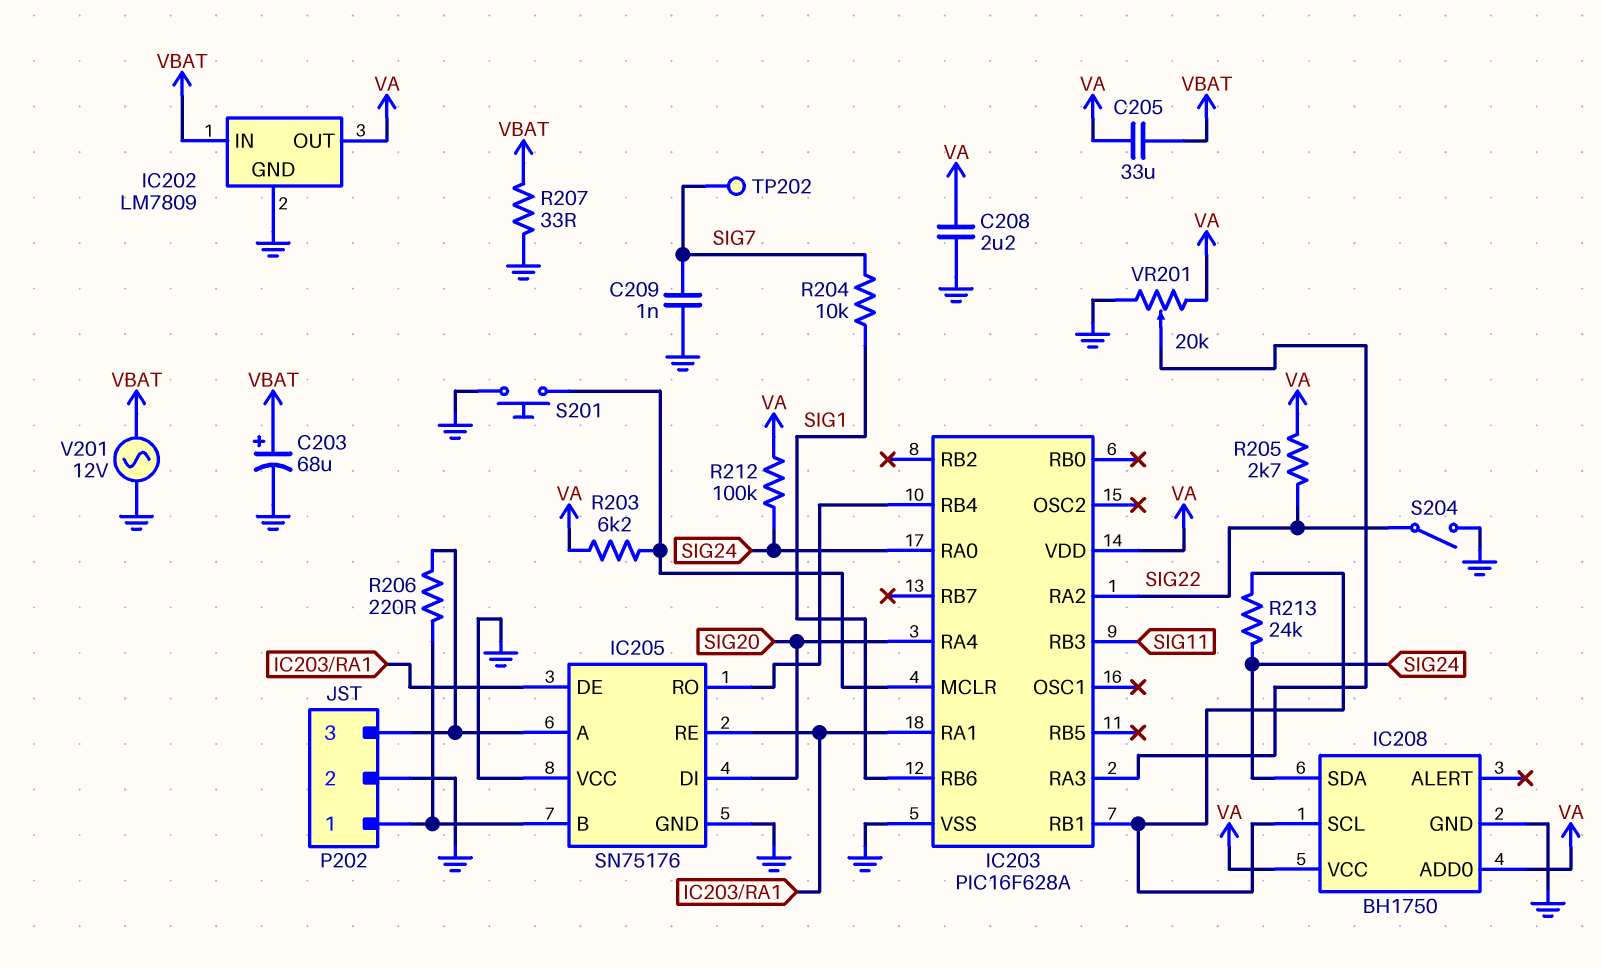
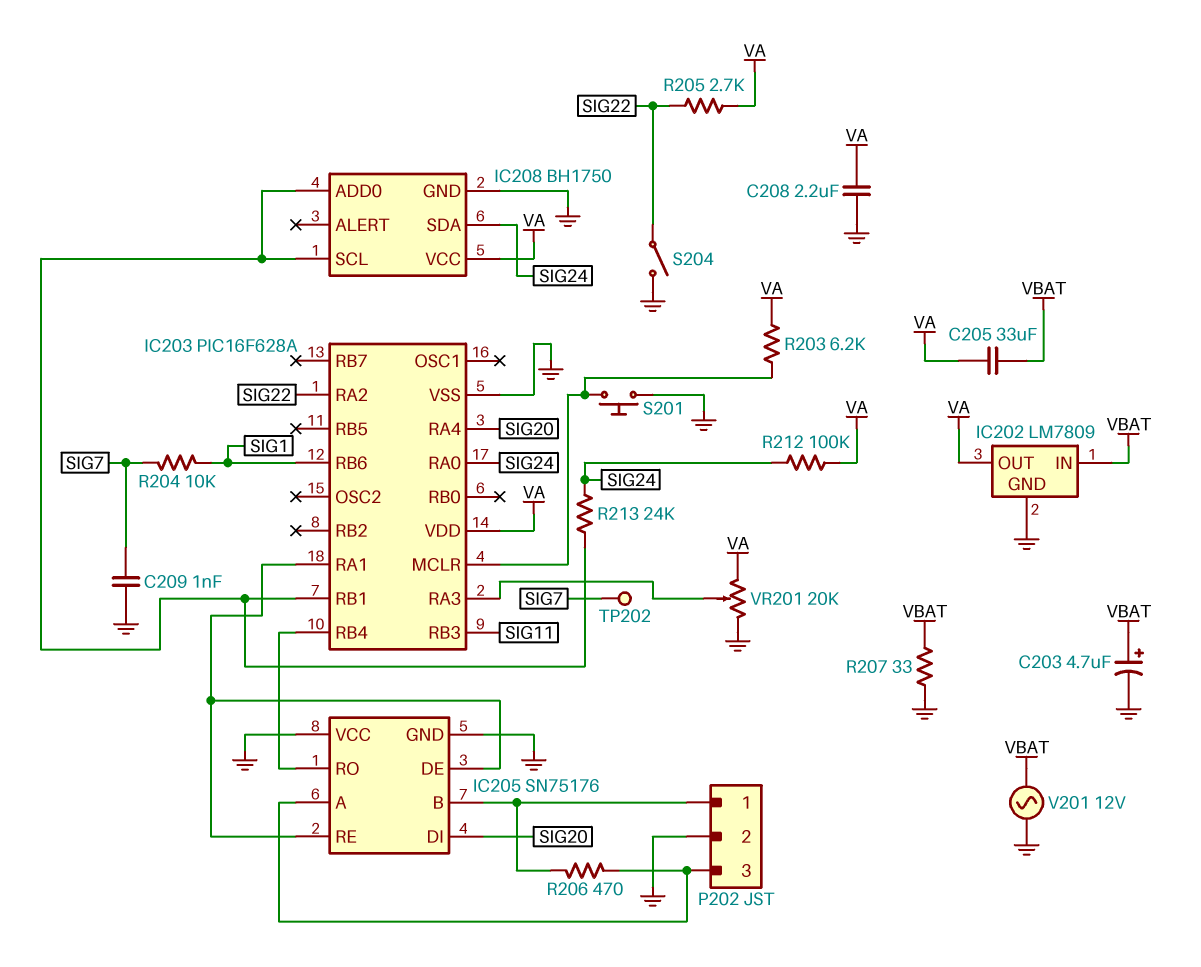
C203: 68uF (plus VBAT, minus GND) -> 4.7uF (plus VBAT, minus GND)
IC208 pin ADD0: VA -> IC203/RB1
R206: 220 (IC205/A, IC205/B) -> 470 (IC205/A, IC205/B)

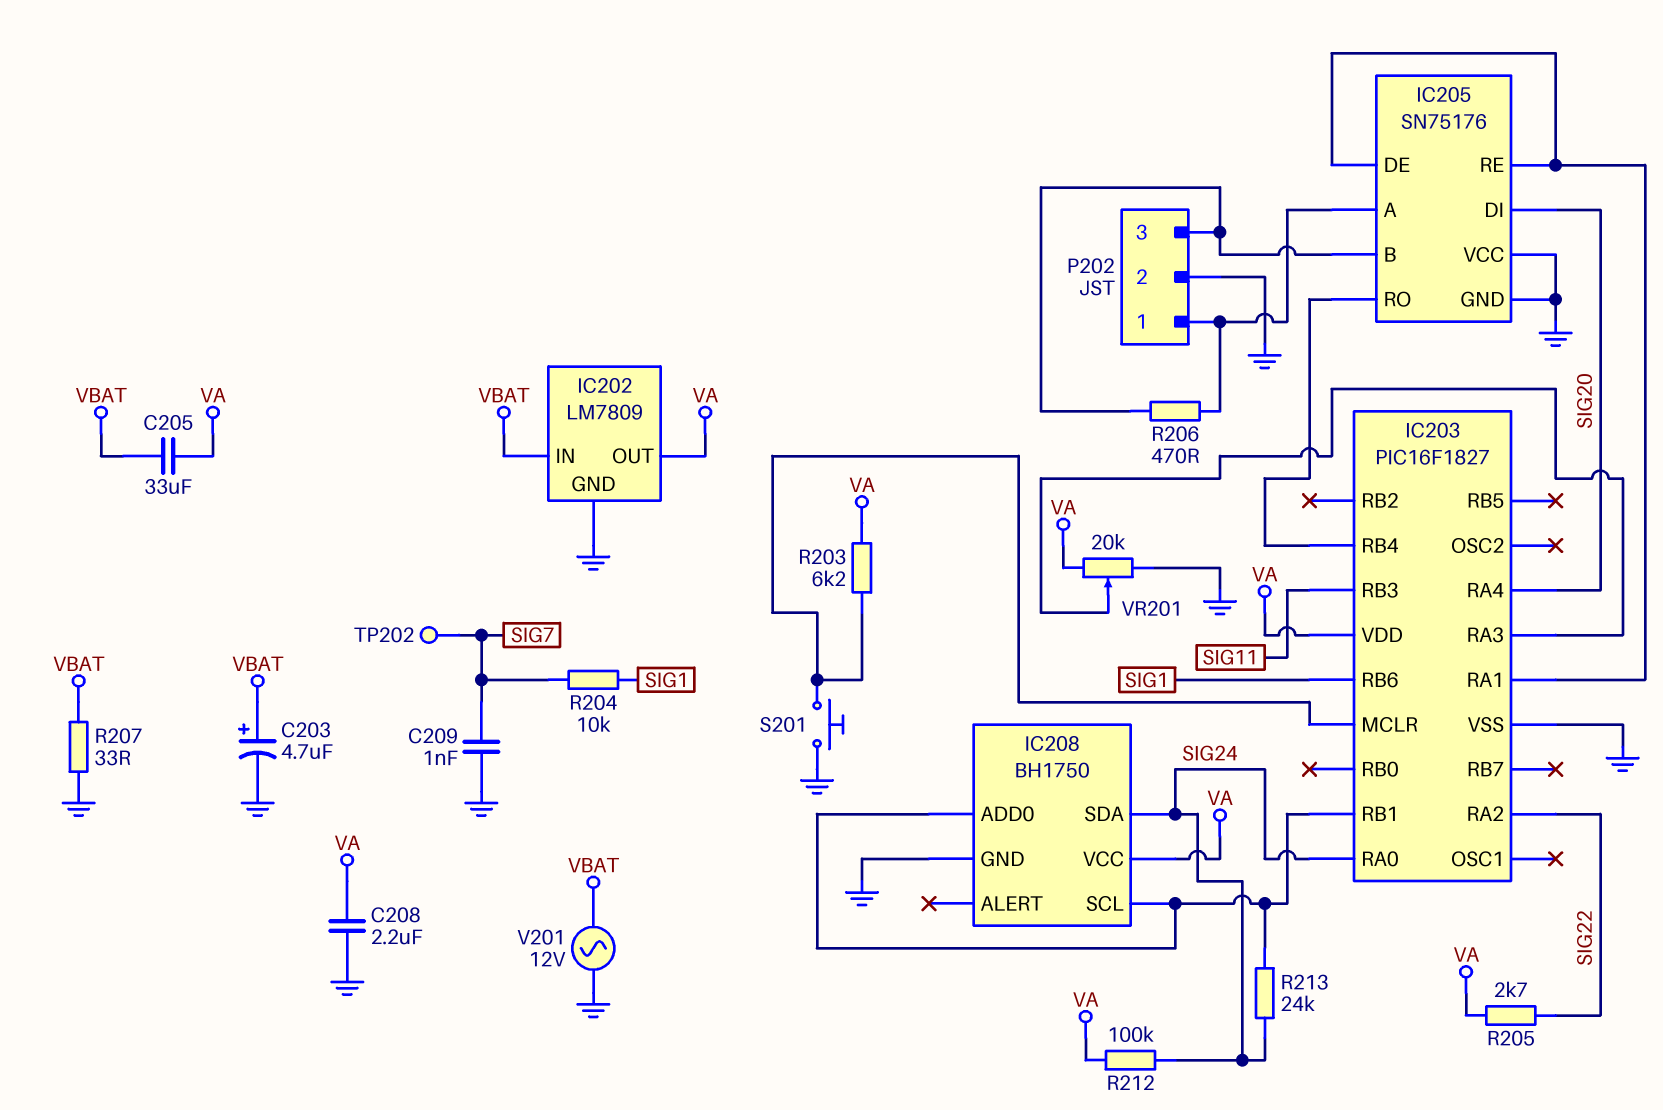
IC203: PIC16F628A -> PIC16F1827
P202 pin 1: IC205/B -> IC205/A
P202 pin 3: IC205/A -> IC205/B
S204: switch (GND, SIG22) -> none

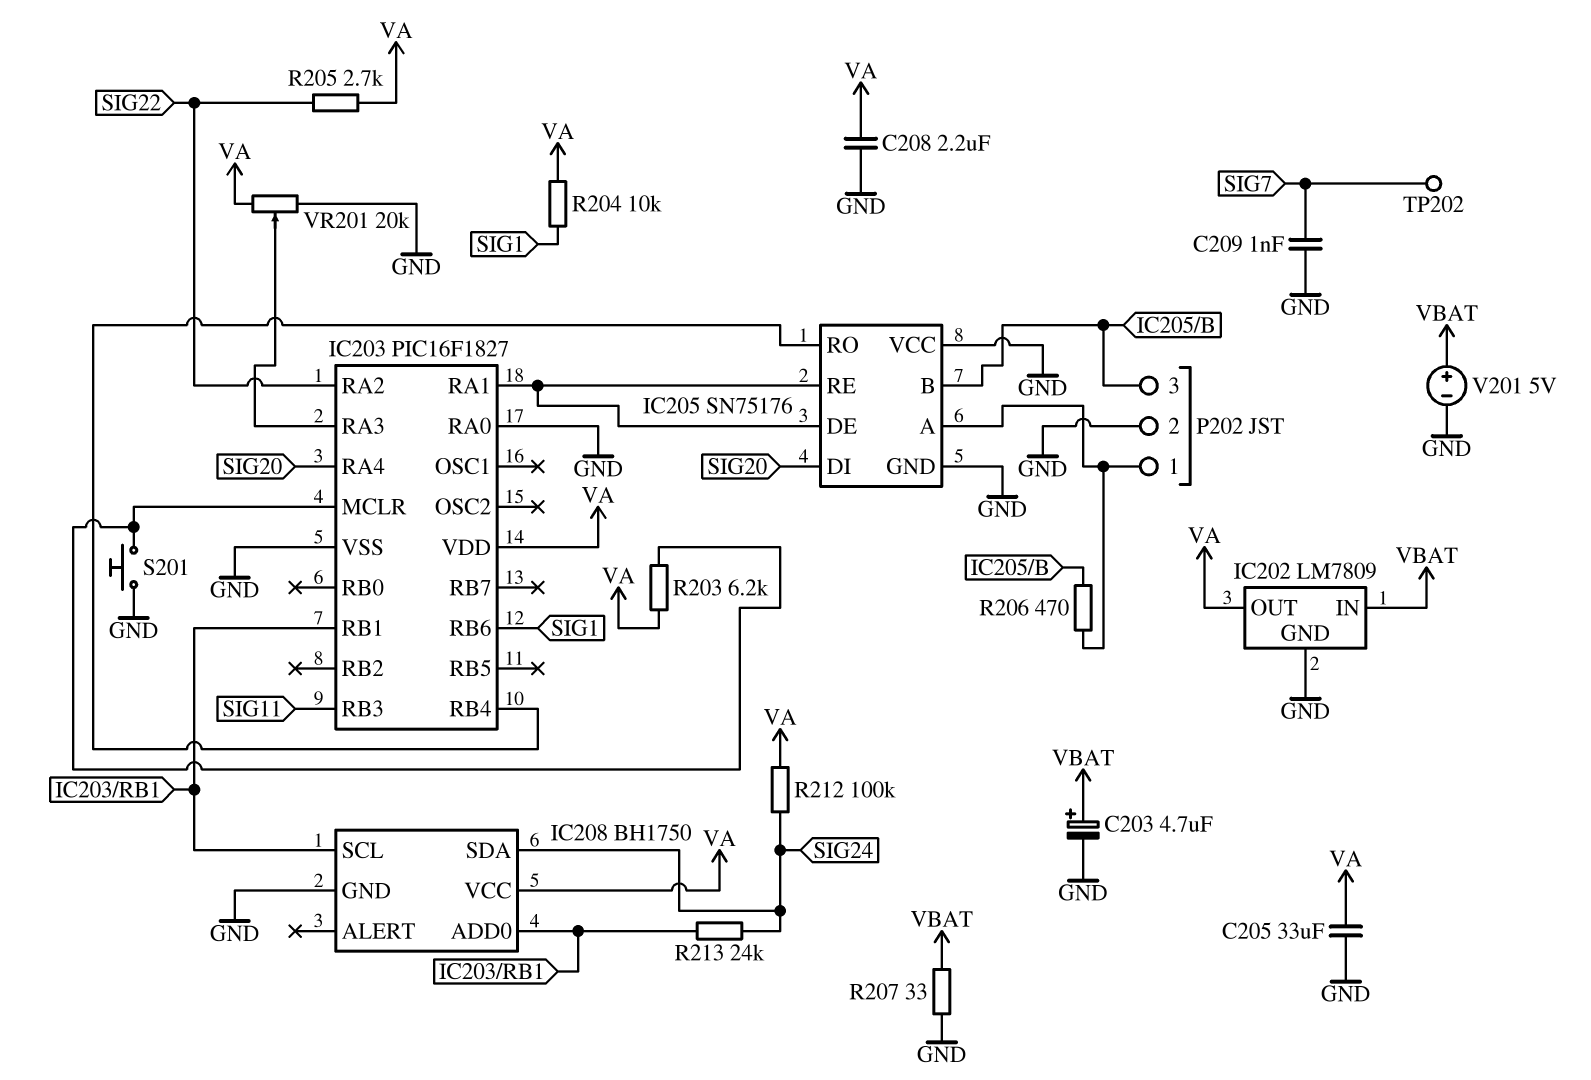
C205: 33uF (VA, VBAT) -> 33uF (GND, VA)
IC203 pin RA0: SIG24 -> GND
R204: 10k (SIG1, SIG7) -> 10k (SIG1, VA)
V201: AC 12V (GND, VBAT) -> 5V (plus VBAT, minus GND)

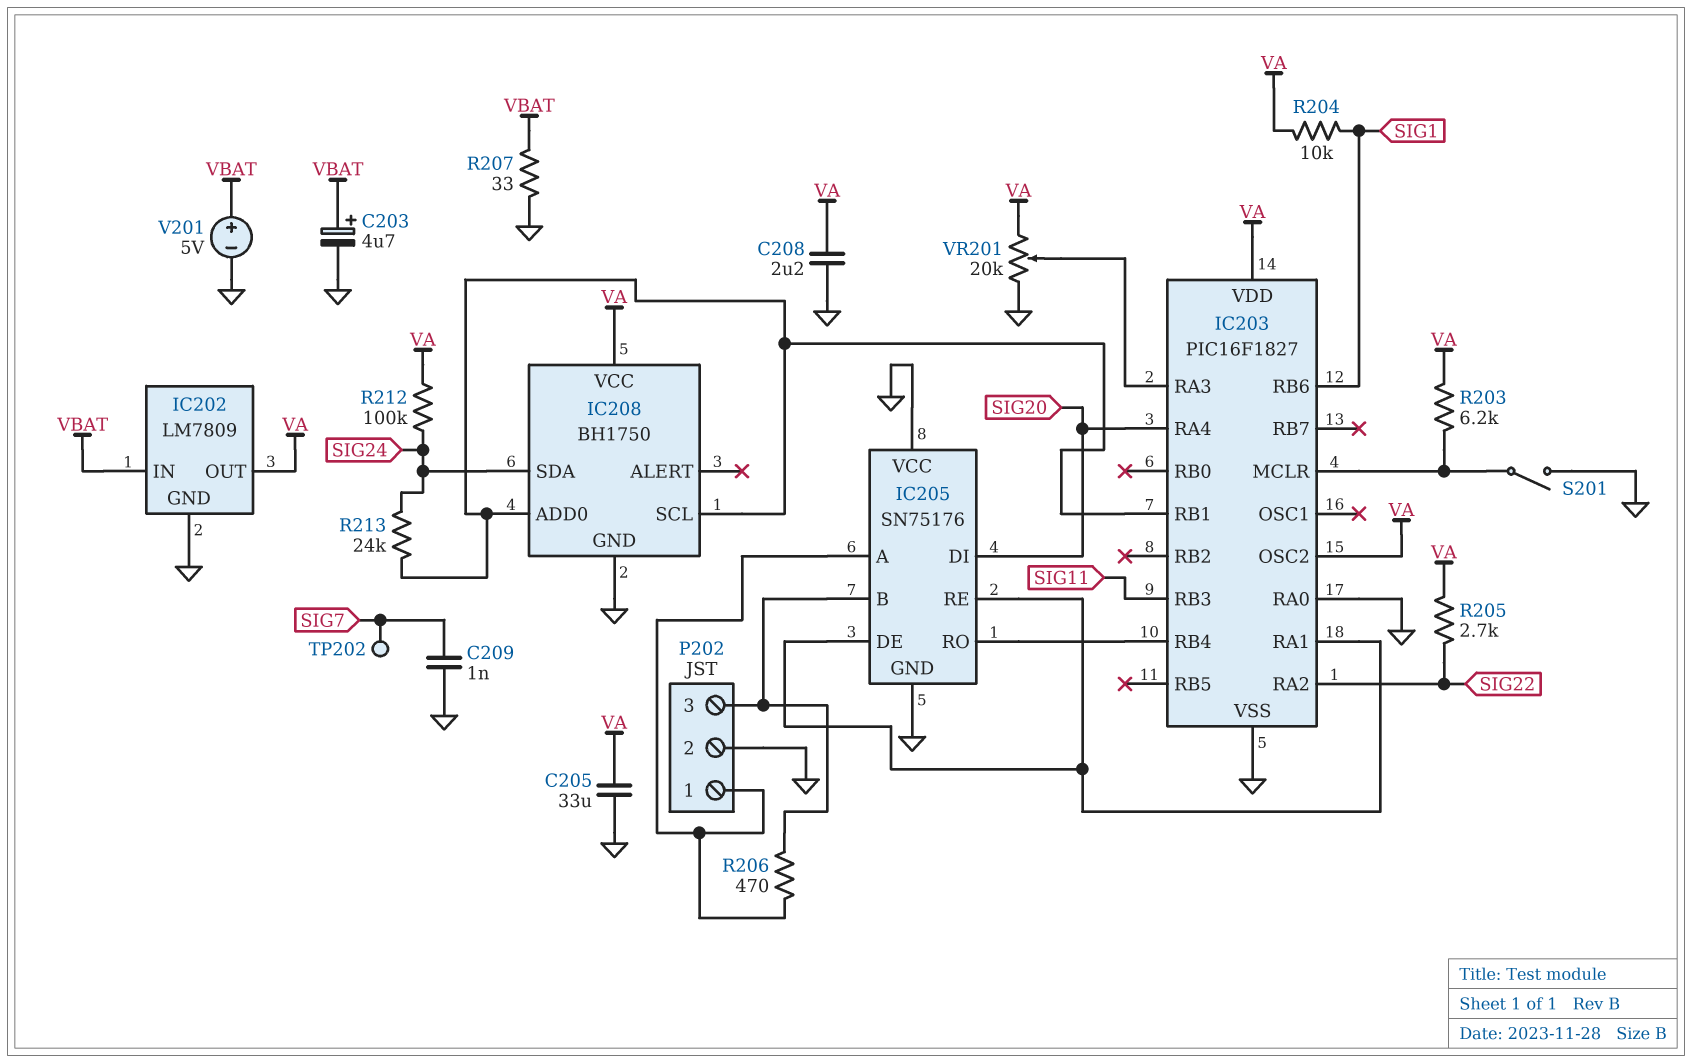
IC203 pin OSC2: none -> VA
S201: button (GND, IC203/MCLR) -> switch (GND, IC203/MCLR)

